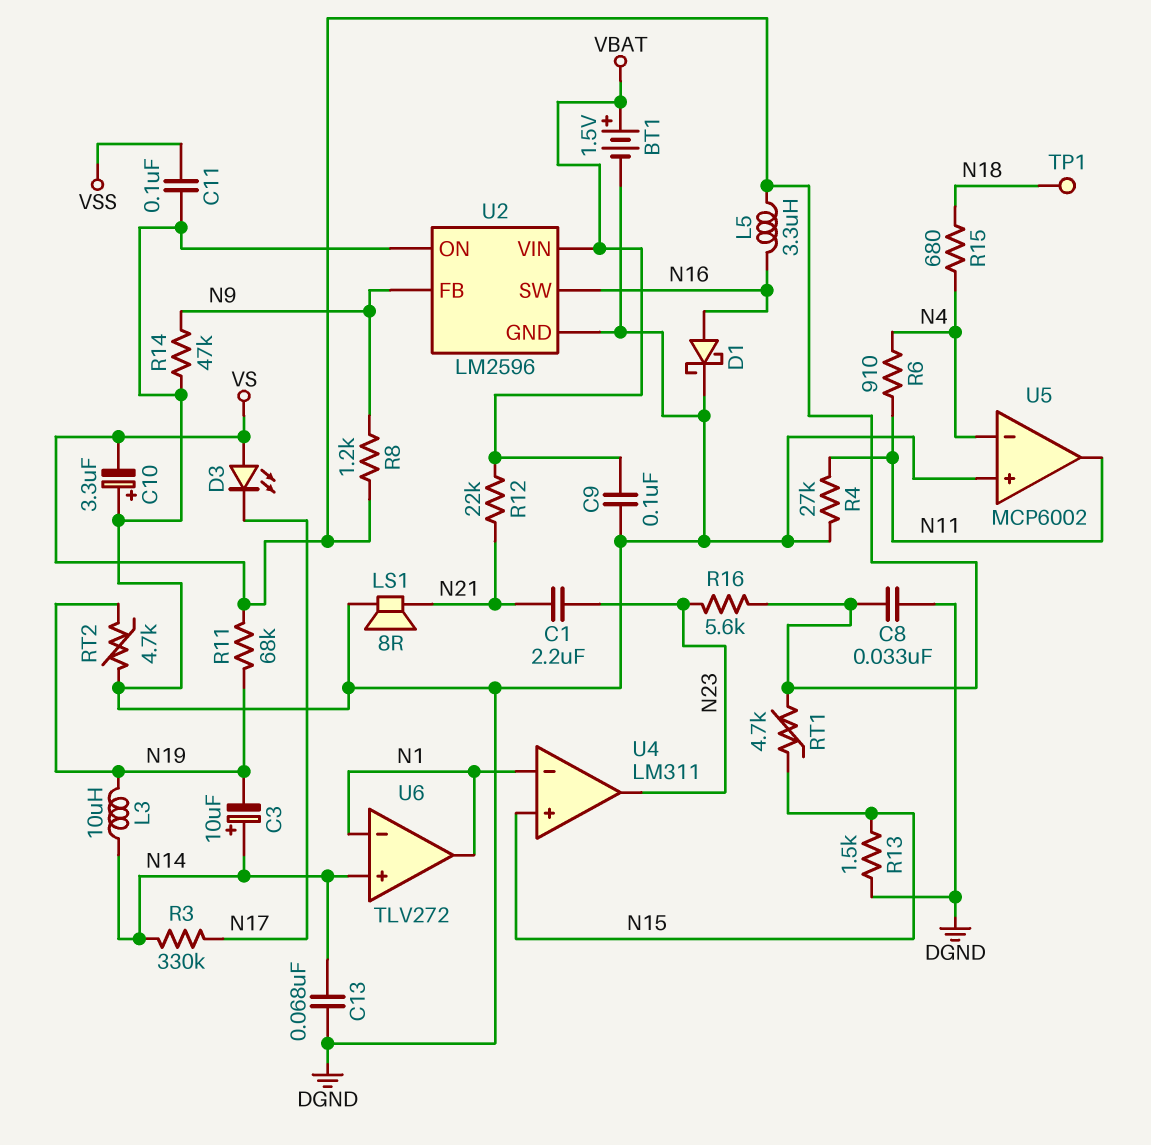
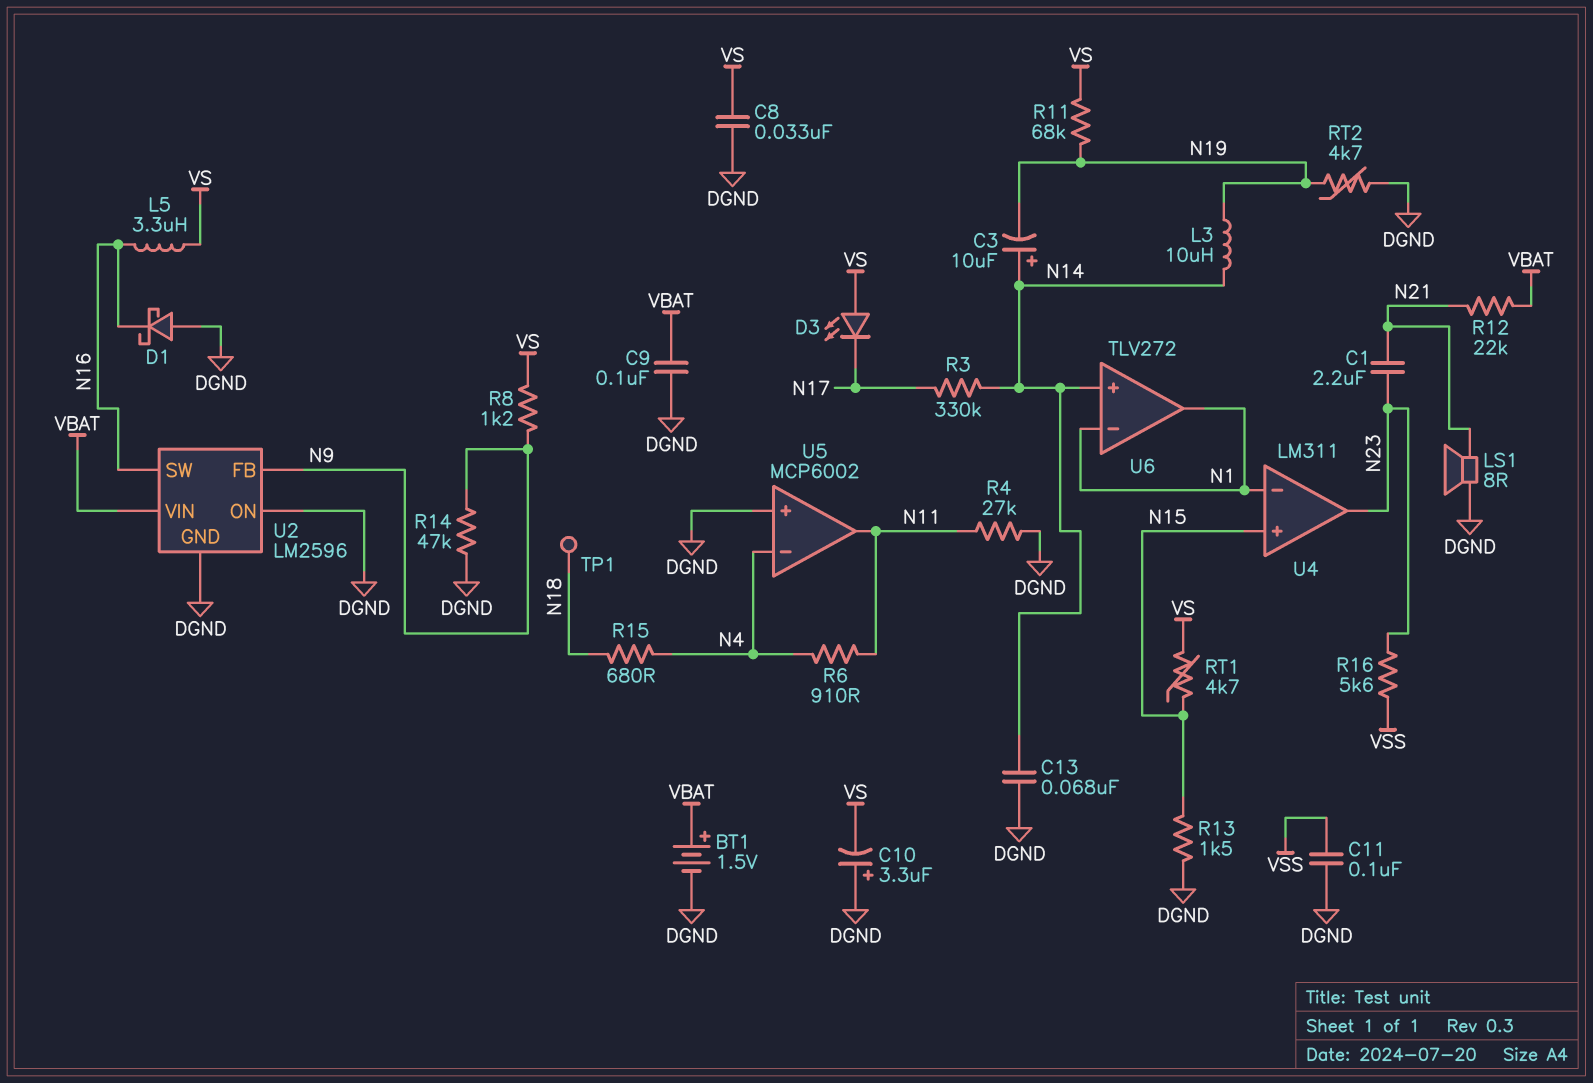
D1: schottky (A N16, K DGND) -> schottky (A DGND, K N16)
R16: 5.6k (N23, VS) -> 5.6k (N23, VSS)

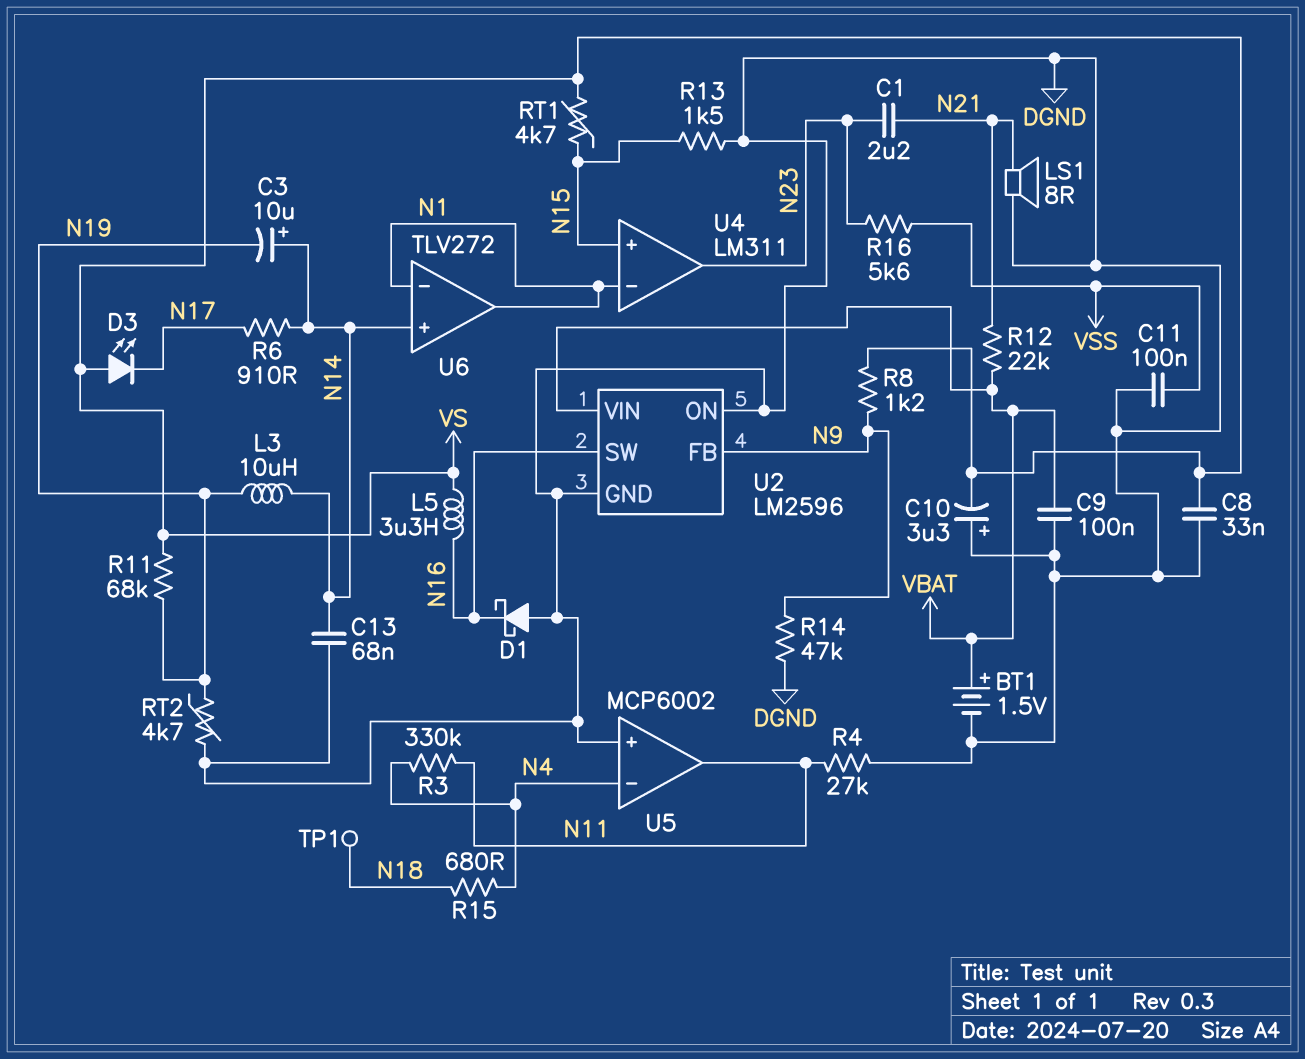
R3: 330k (N14, N17) -> 330k (N4, N11)
R6: 910 (N4, N11) -> 910 (N14, N17)

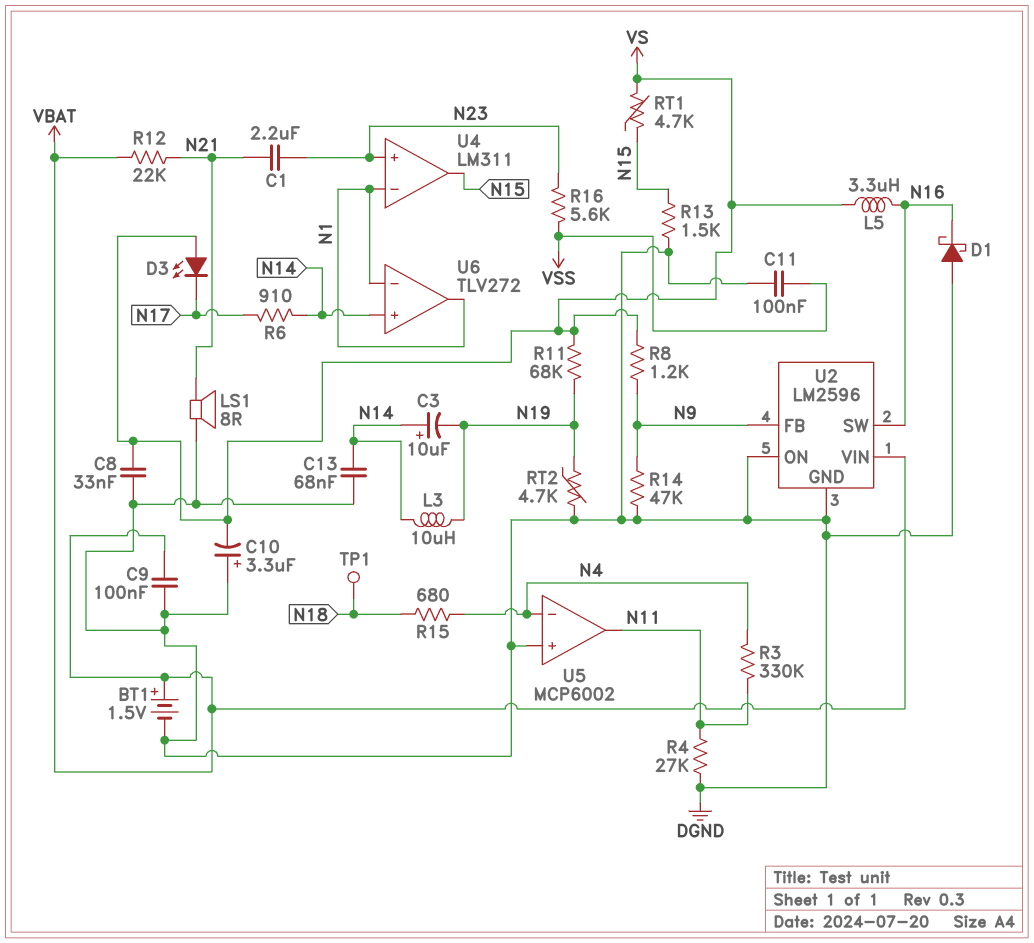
U4 pin in+: N15 -> N23
U4 pin out: N23 -> N15

